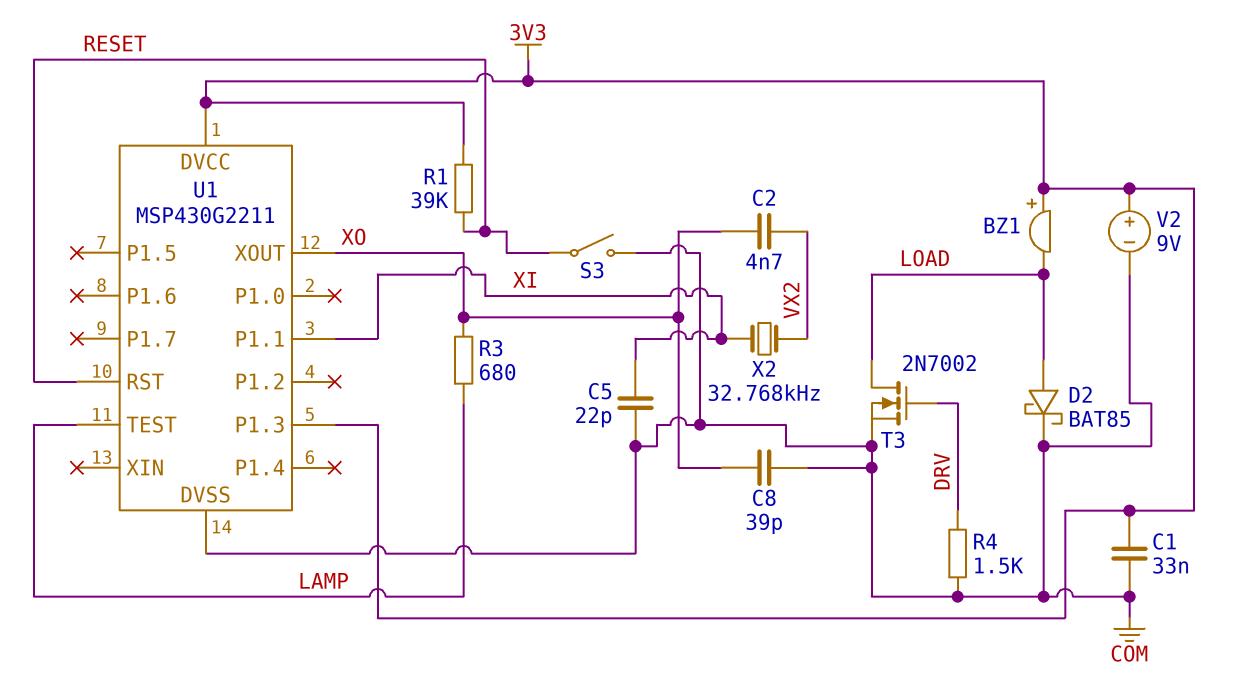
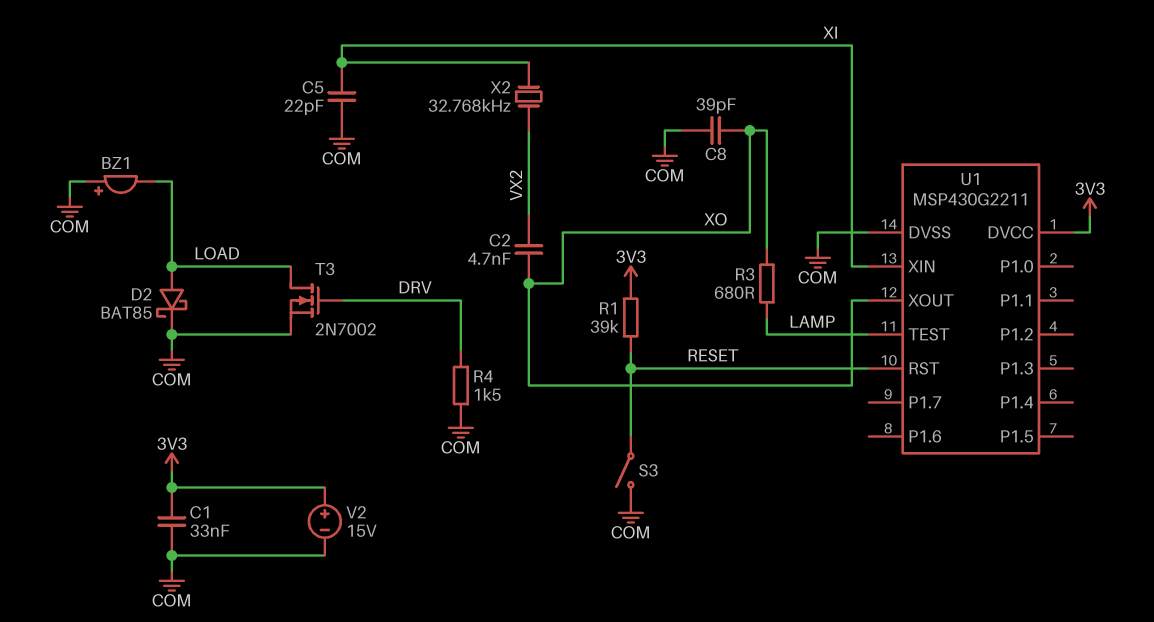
BZ1: buzzer (plus 3V3, minus LOAD) -> buzzer (plus COM, minus LOAD)
U1 pin P1.1: XI -> none
U1 pin P1.3: 3V3 -> none
U1 pin XIN: none -> XI
V2: 9V (plus 3V3, minus COM) -> 15V (plus 3V3, minus COM)

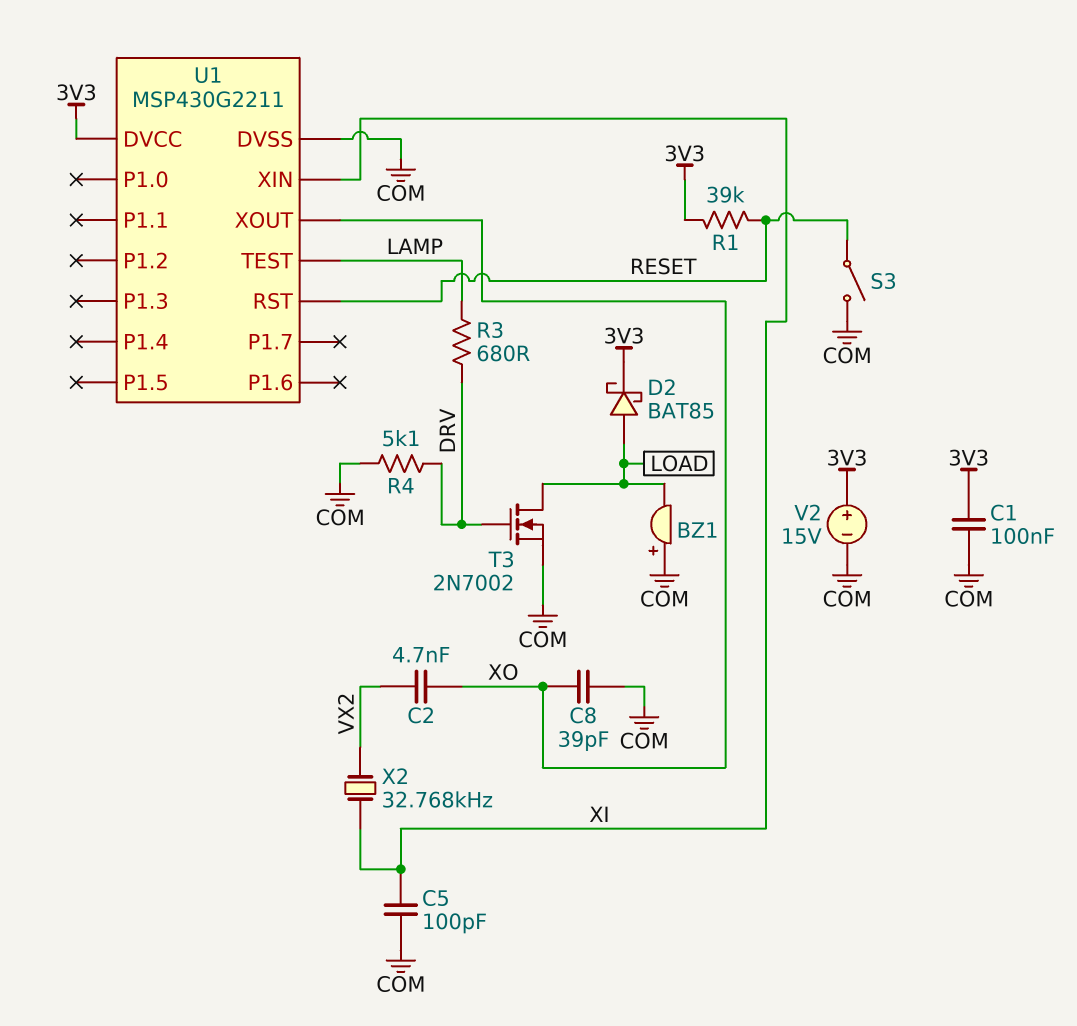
C1: 33nF (3V3, COM) -> 100nF (3V3, COM)
C5: 22pF (COM, XI) -> 100pF (COM, XI)
D2: schottky BAT85 (A LOAD, K COM) -> schottky BAT85 (A LOAD, K 3V3)
R3: 680 (LAMP, XO) -> 680 (DRV, LAMP)
R4: 1.5k (COM, DRV) -> 5.1k (COM, DRV)

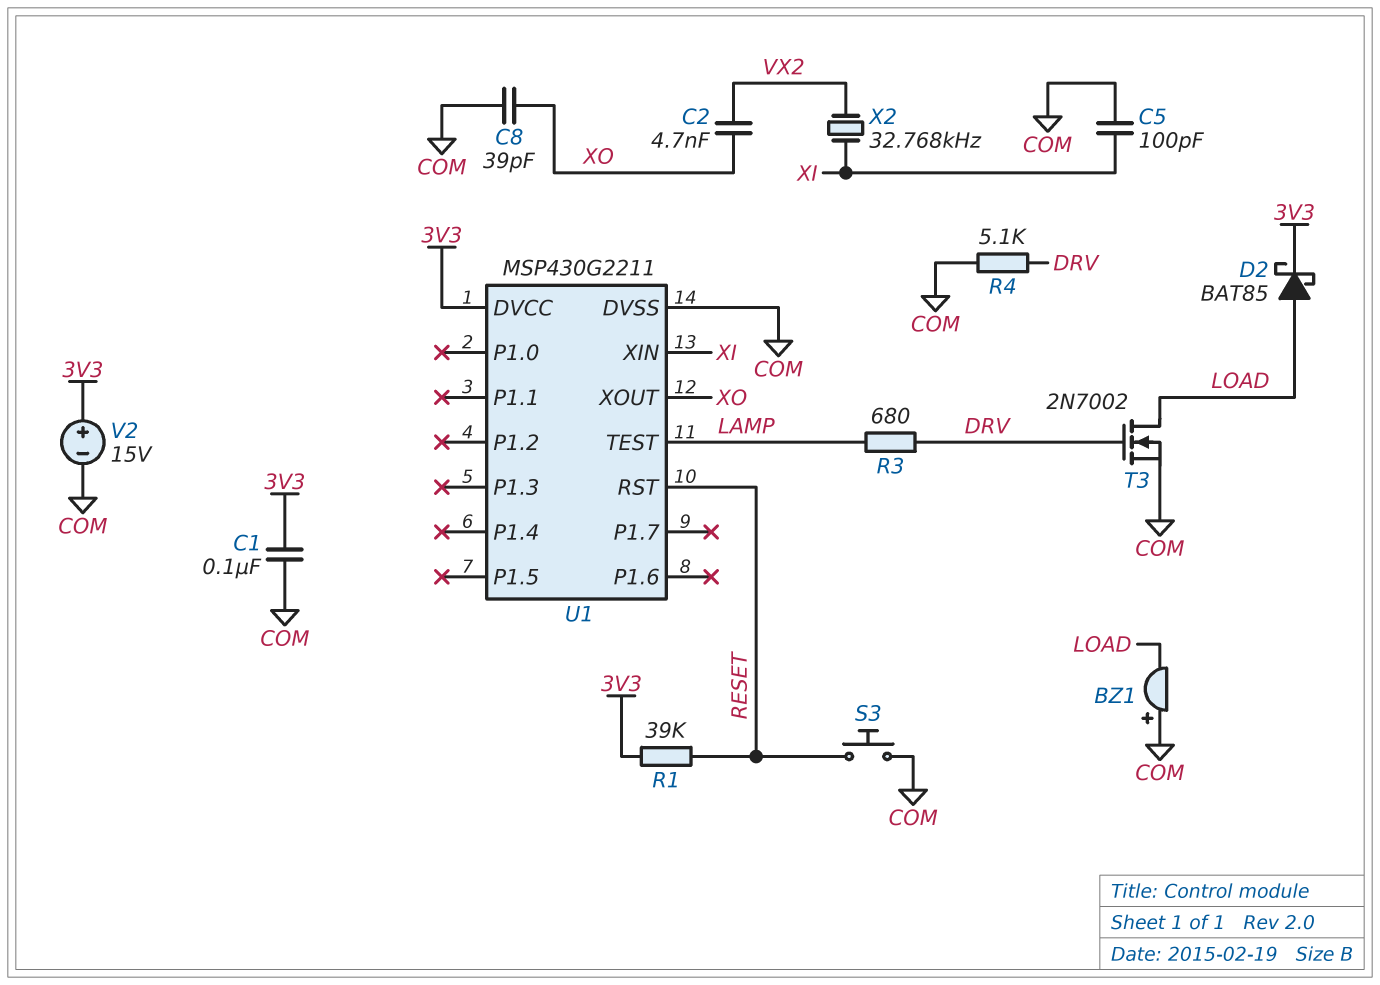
S3: switch (COM, RESET) -> button (COM, RESET)

